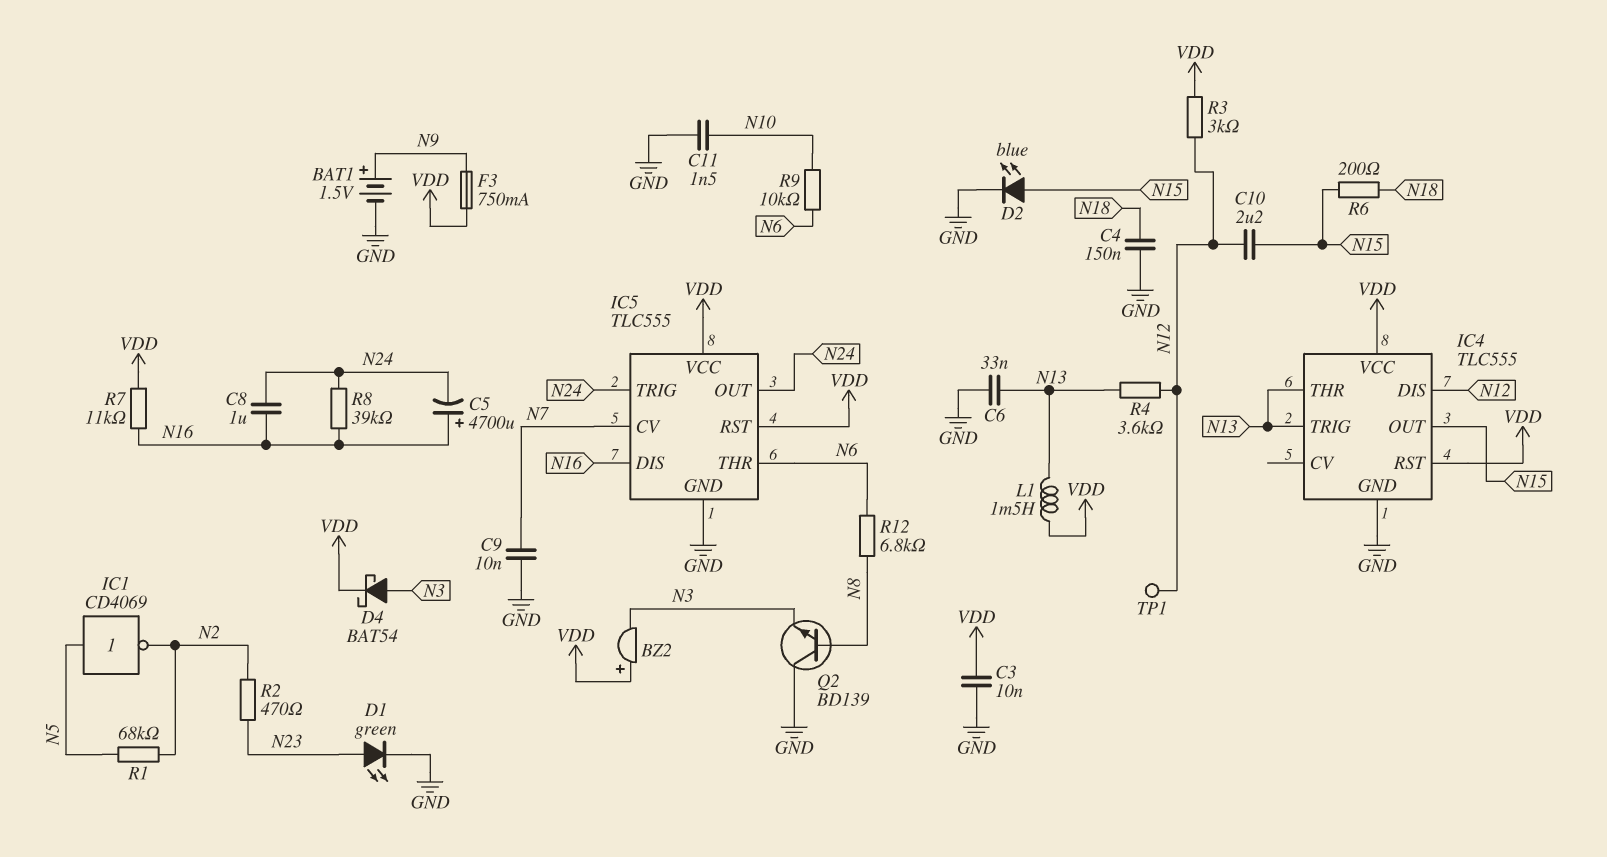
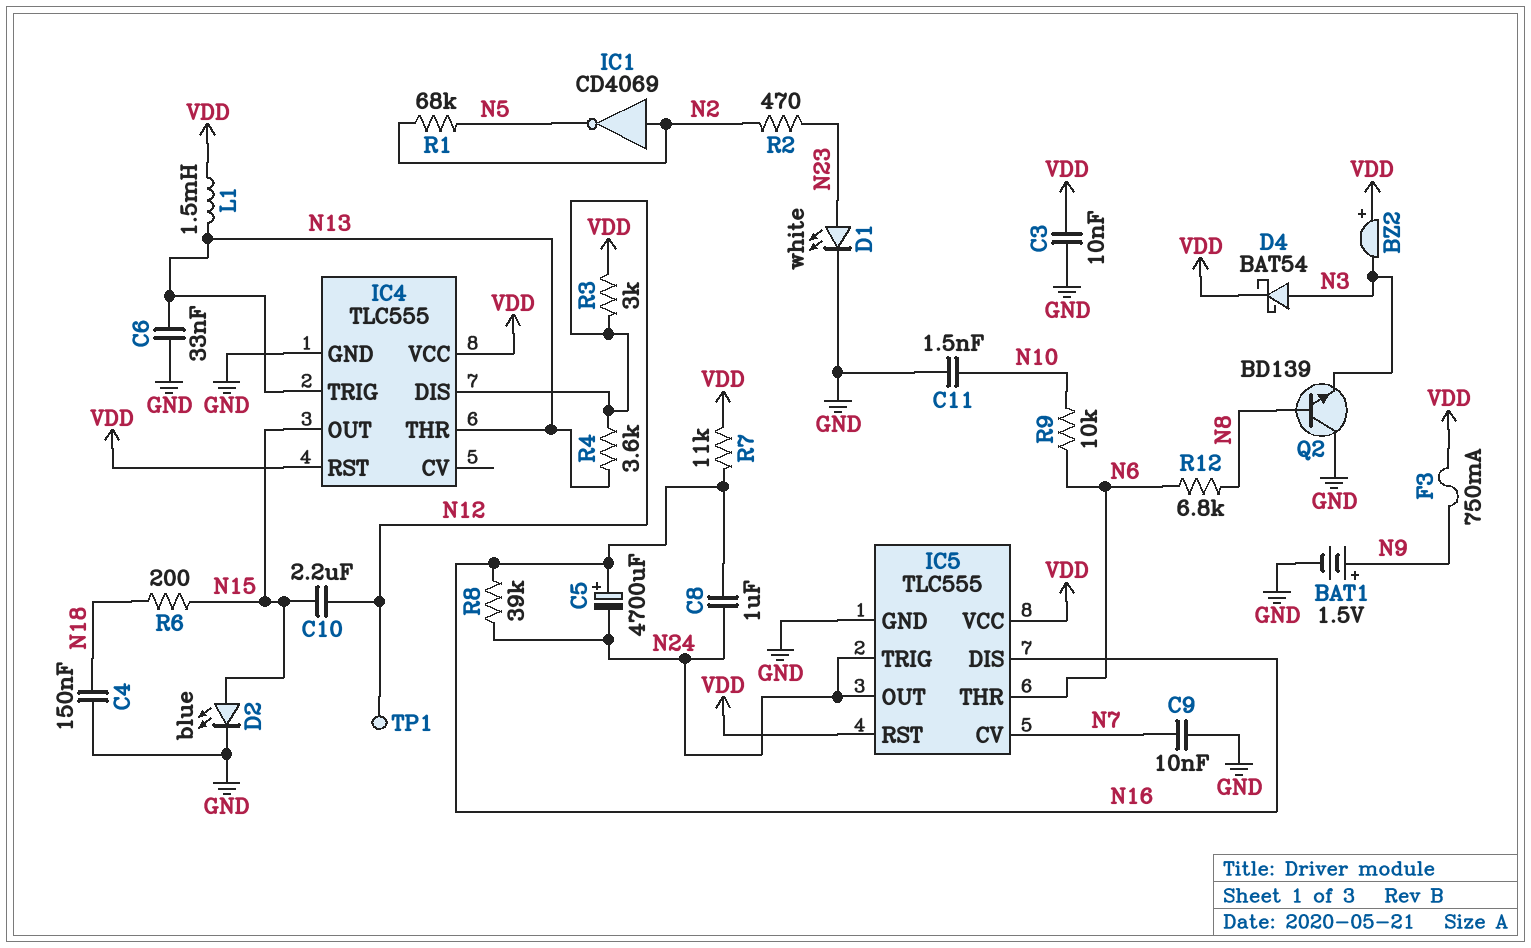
D1: LED green (A N23, K GND) -> LED white (A N23, K GND)
IC1: NOT CD4069 (in N5, out N2) -> NOT CD4069 (in N2, out N5)

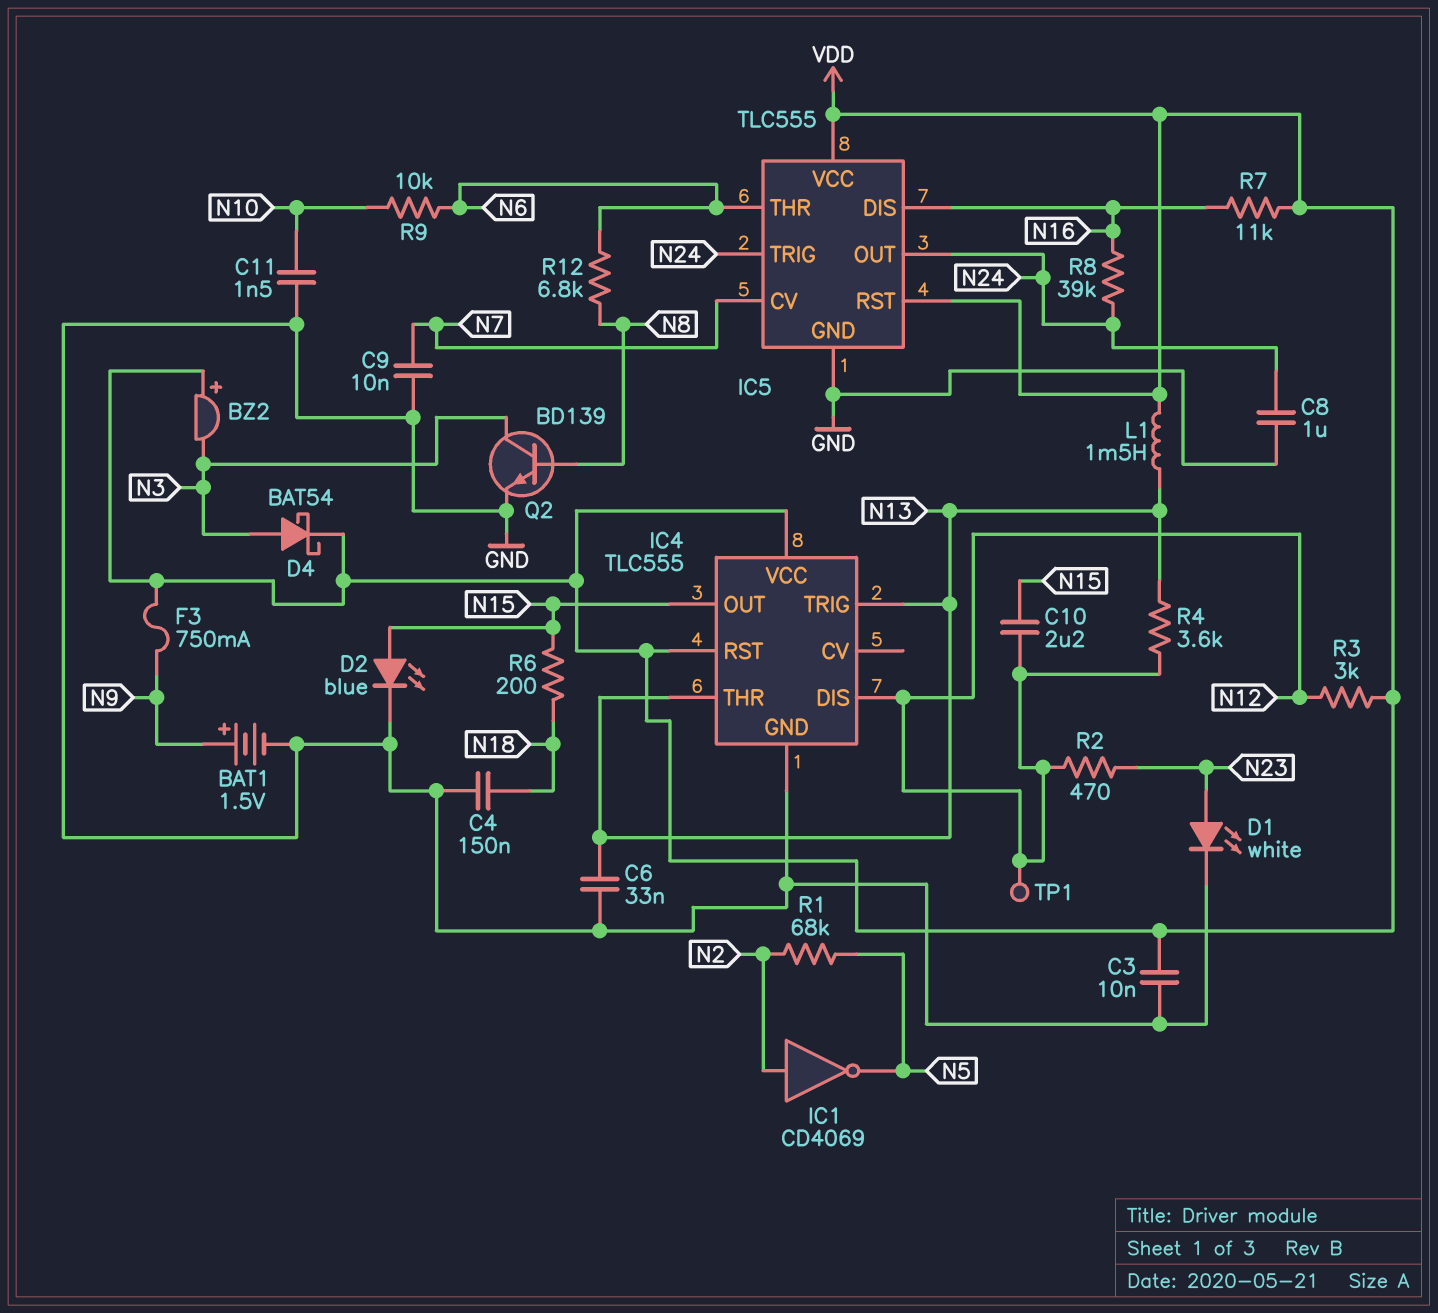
C5: 4700uF (plus N16, minus N24) -> none
C8: 1uF (N16, N24) -> 1uF (GND, N24)
Q2: NPN BD139 (B N8, C GND, E N3) -> NPN BD139 (B N8, C N3, E GND)
R2: 470 (N2, N23) -> 470 (N12, N23)

